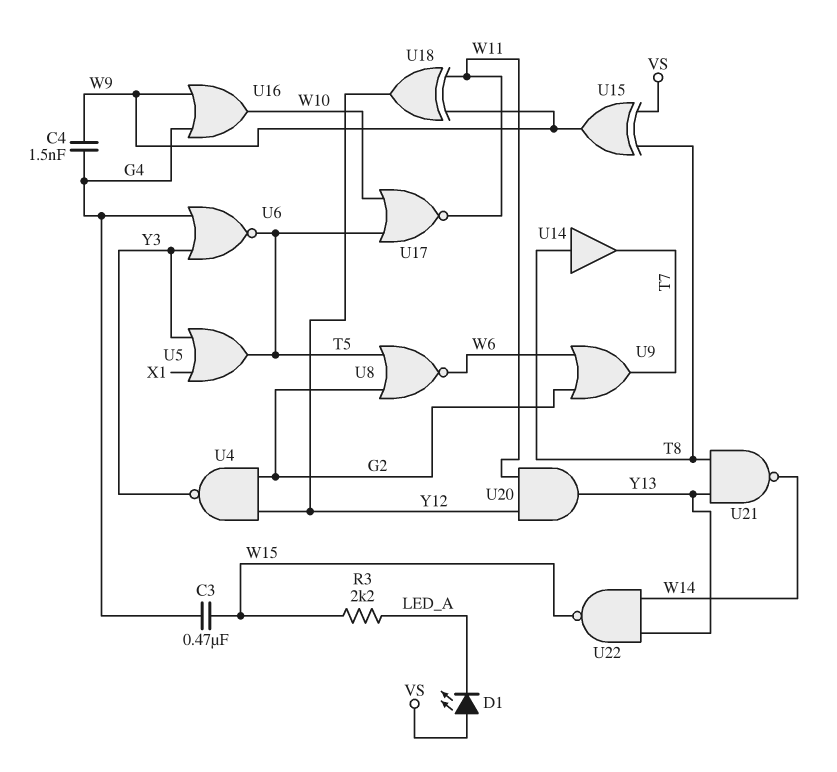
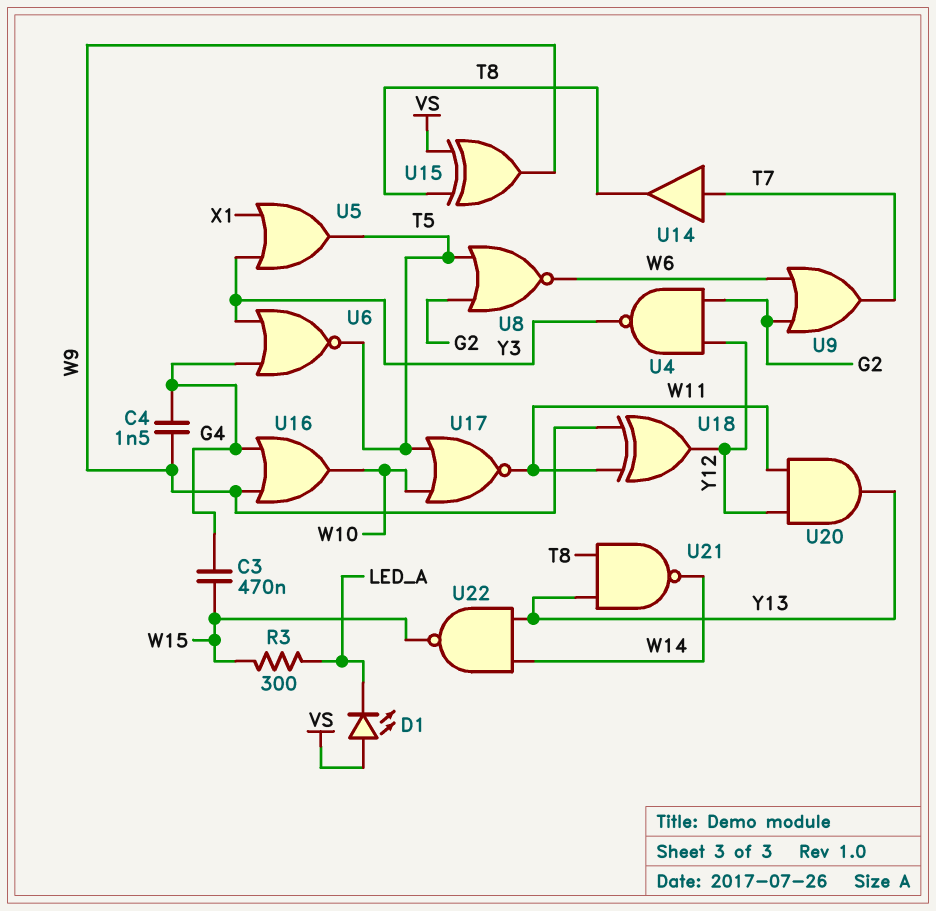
R3: 2.2k (LED_A, W15) -> 300 (LED_A, W15)
U14: buffer (in T8, out T7) -> buffer (in T7, out T8)

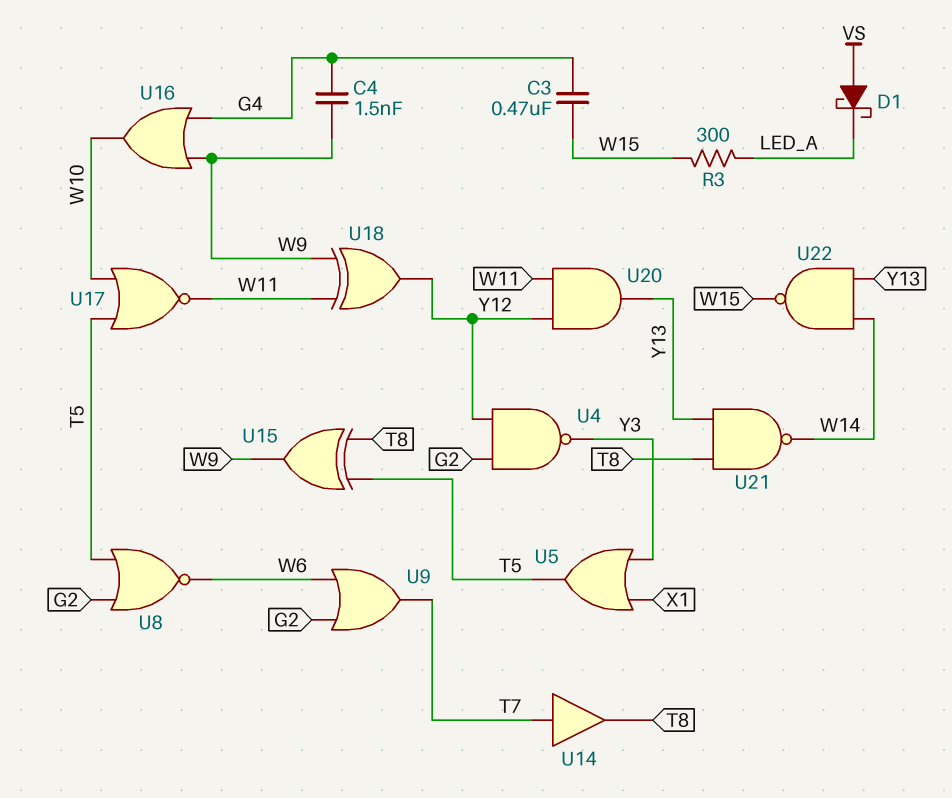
D1: LED (A VS, K LED_A) -> schottky (A VS, K LED_A)
U6: NOR (in G4, in Y3, out T5) -> none
U15: XOR (in T8, in VS, out W9) -> XOR (in T5, in T8, out W9)

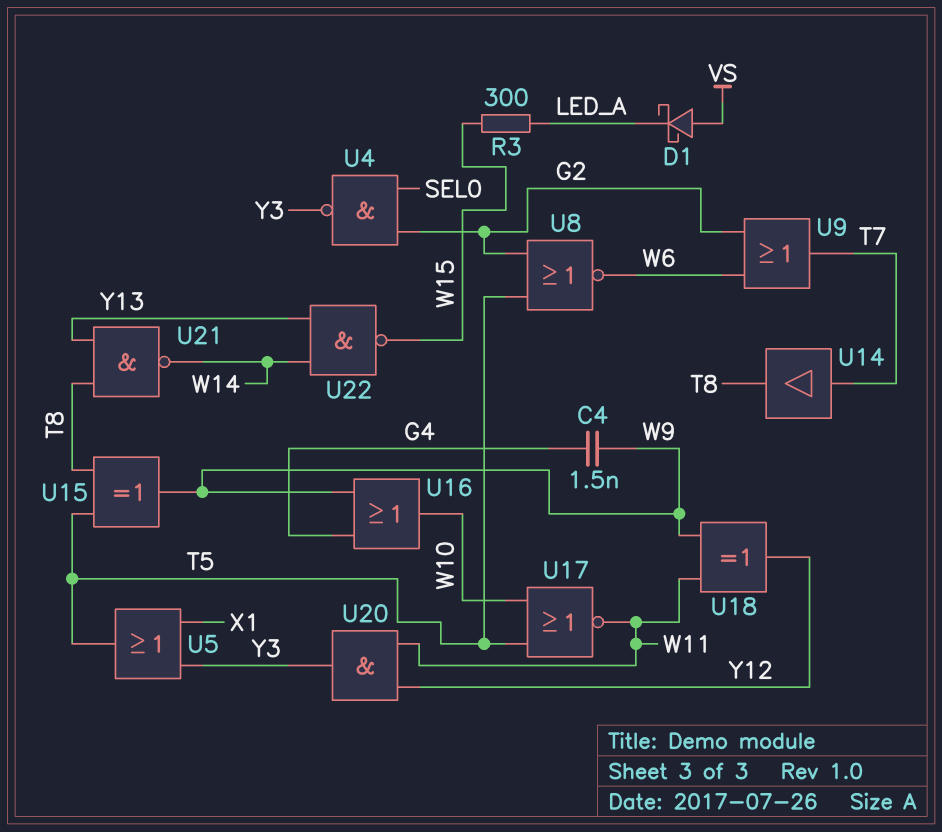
C3: 470nF (G4, W15) -> none
U4: NAND (in G2, in Y12, out Y3) -> NAND (in G2, in SEL0, out Y3)
U20: AND (in W11, in Y12, out Y13) -> AND (in W11, in Y12, out Y3)

